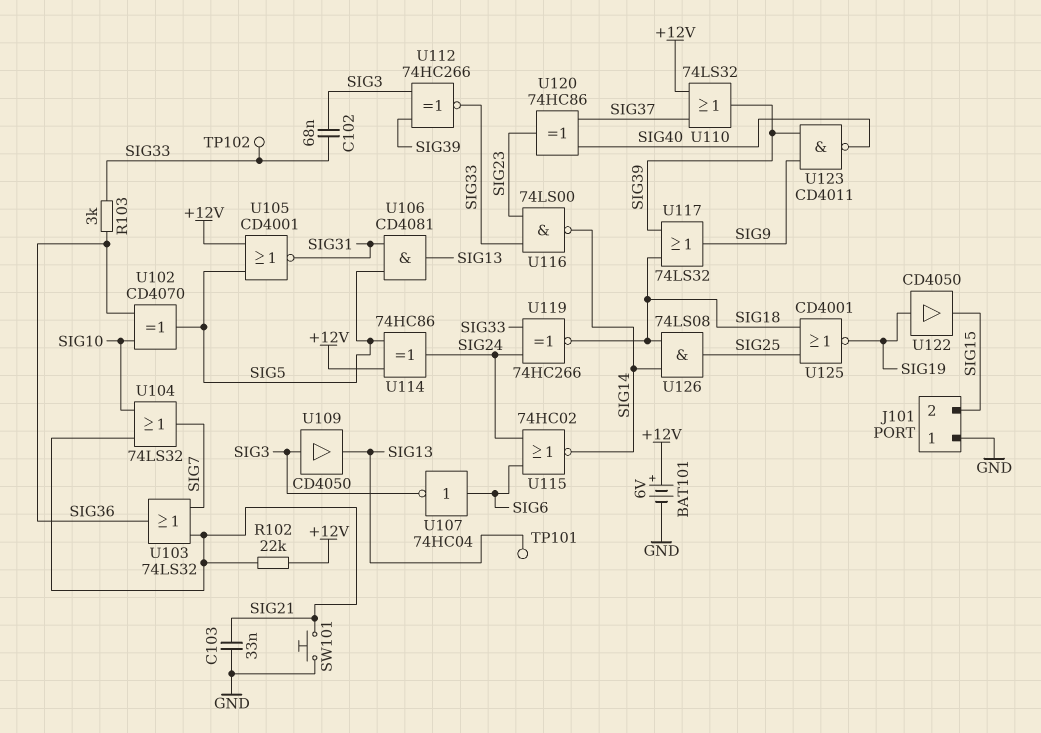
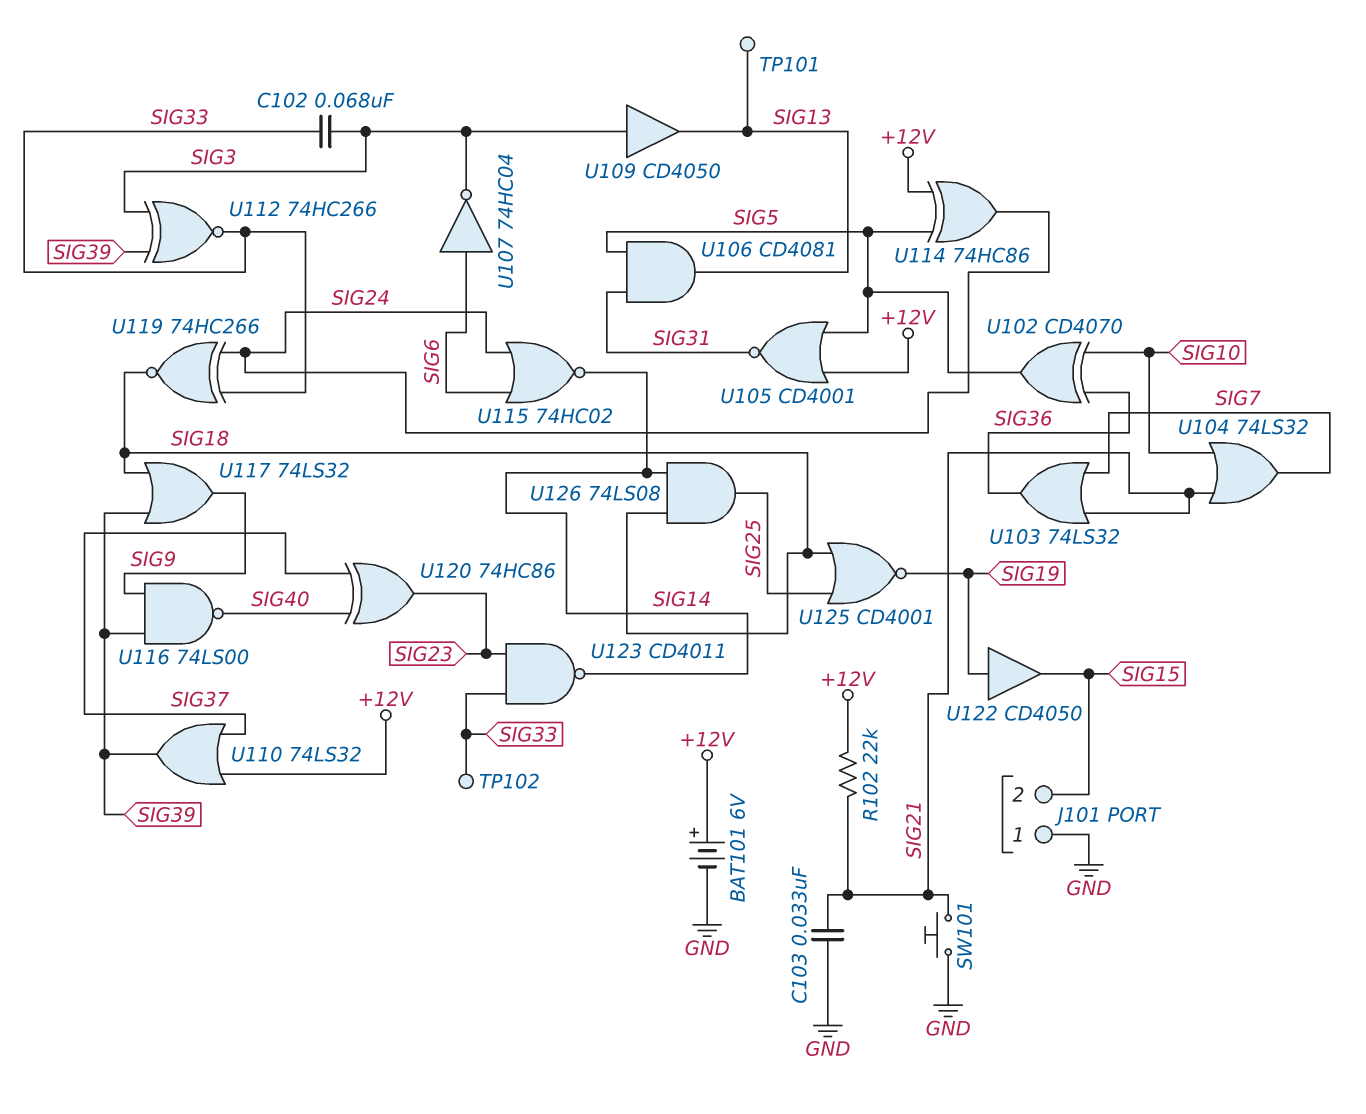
R103: 3k (SIG33, SIG36) -> none
U116: NAND 74LS00 (in SIG23, in SIG33, out SIG14) -> NAND 74LS00 (in SIG9, in SIG39, out SIG40)
U123: NAND CD4011 (in SIG9, in SIG39, out SIG40) -> NAND CD4011 (in SIG23, in SIG33, out SIG14)

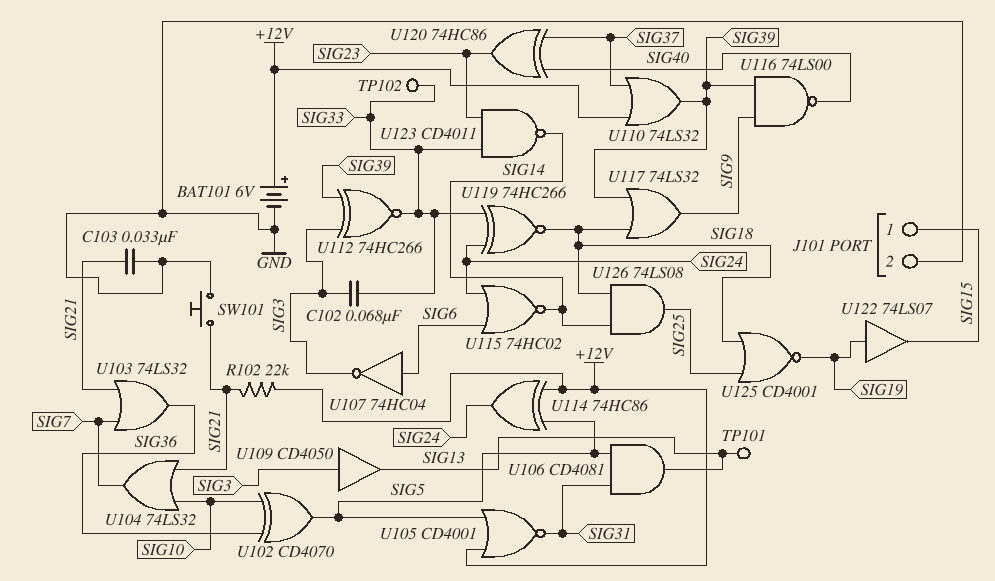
J101 pin 1: GND -> SIG15
J101 pin 2: SIG15 -> GND
U122: buffer CD4050 (in SIG19, out SIG15) -> buffer 74LS07 (in SIG19, out SIG15)

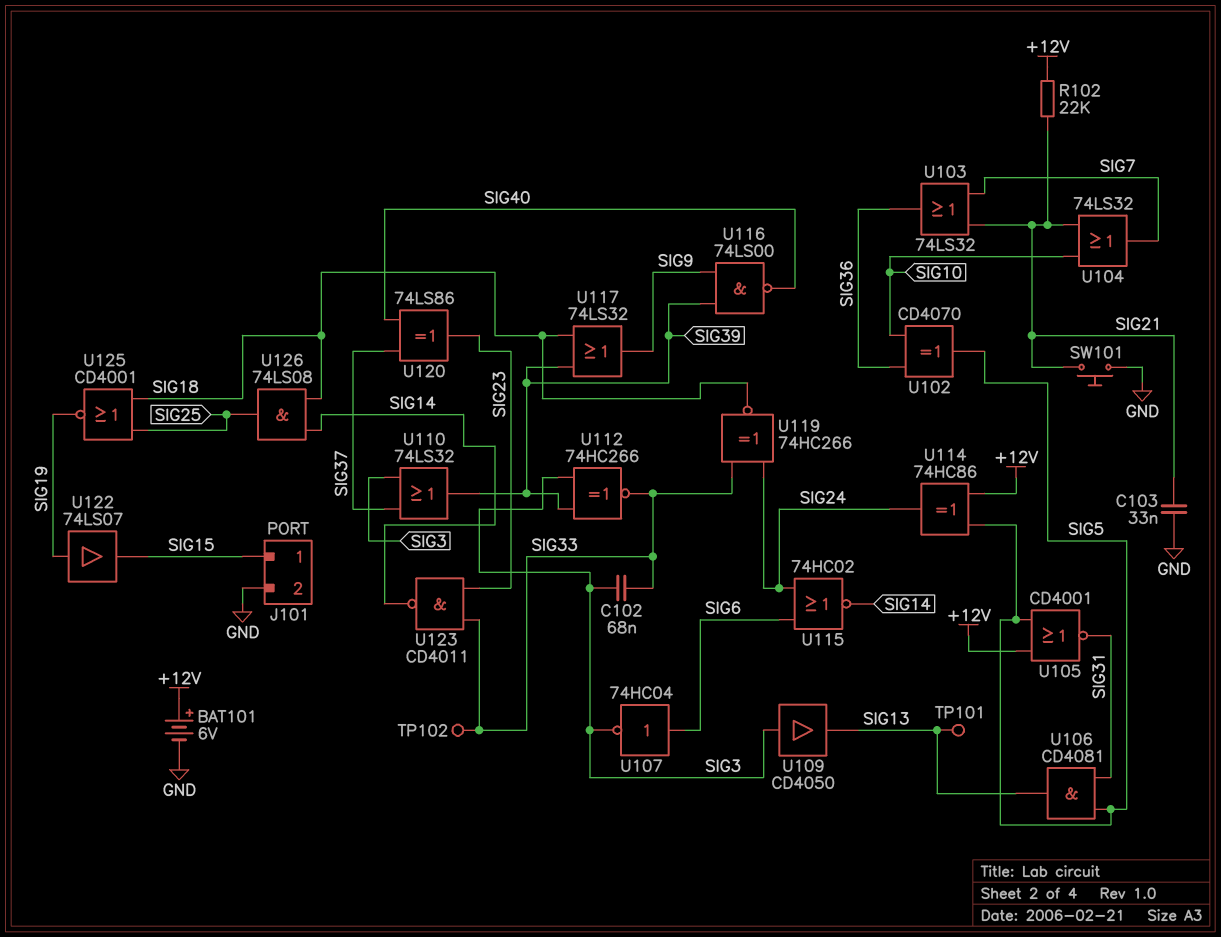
U110: OR 74LS32 (in +12V, in SIG37, out SIG39) -> OR 74LS32 (in SIG3, in SIG37, out SIG39)
U120: XOR 74HC86 (in SIG37, in SIG40, out SIG23) -> XOR 74LS86 (in SIG37, in SIG40, out SIG23)

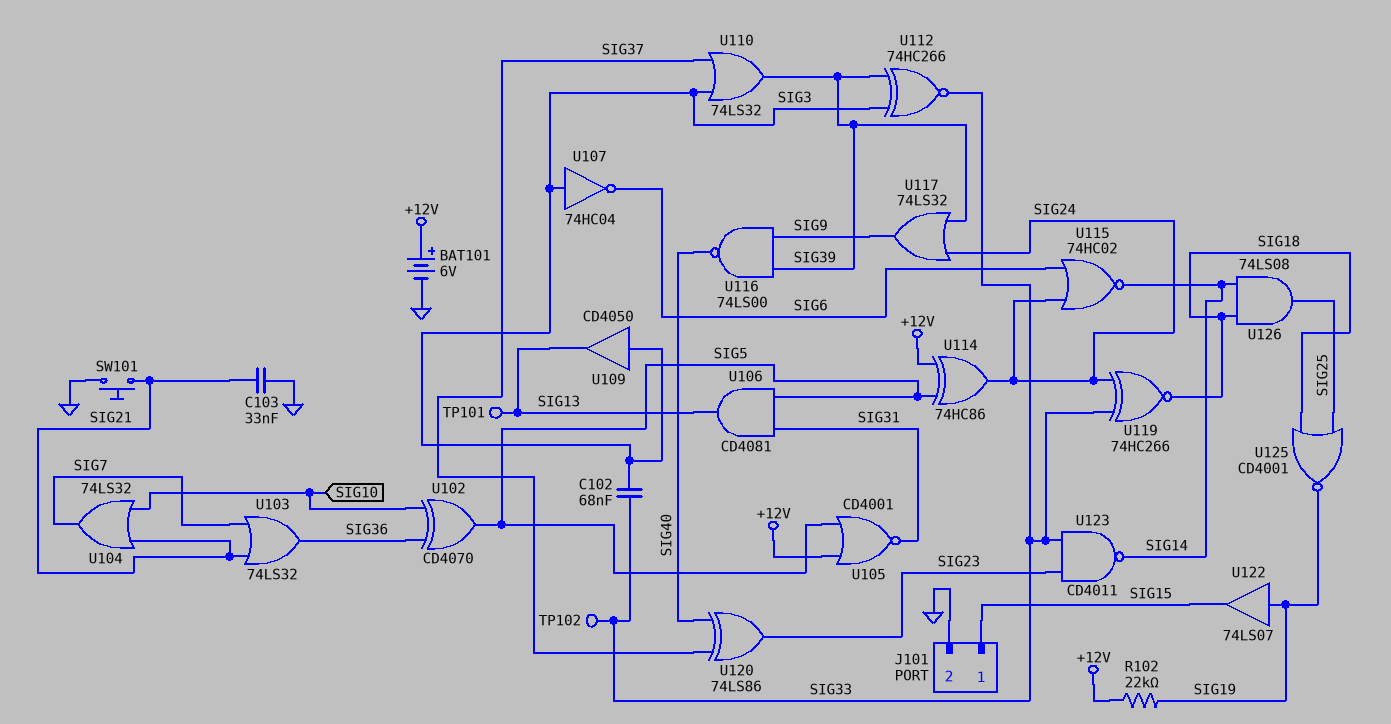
R102: 22k (+12V, SIG21) -> 22k (+12V, SIG19)
U107: NOT 74HC04 (in SIG6, out SIG3) -> NOT 74HC04 (in SIG3, out SIG6)
U117: OR 74LS32 (in SIG18, in SIG39, out SIG9) -> OR 74LS32 (in SIG24, in SIG39, out SIG9)

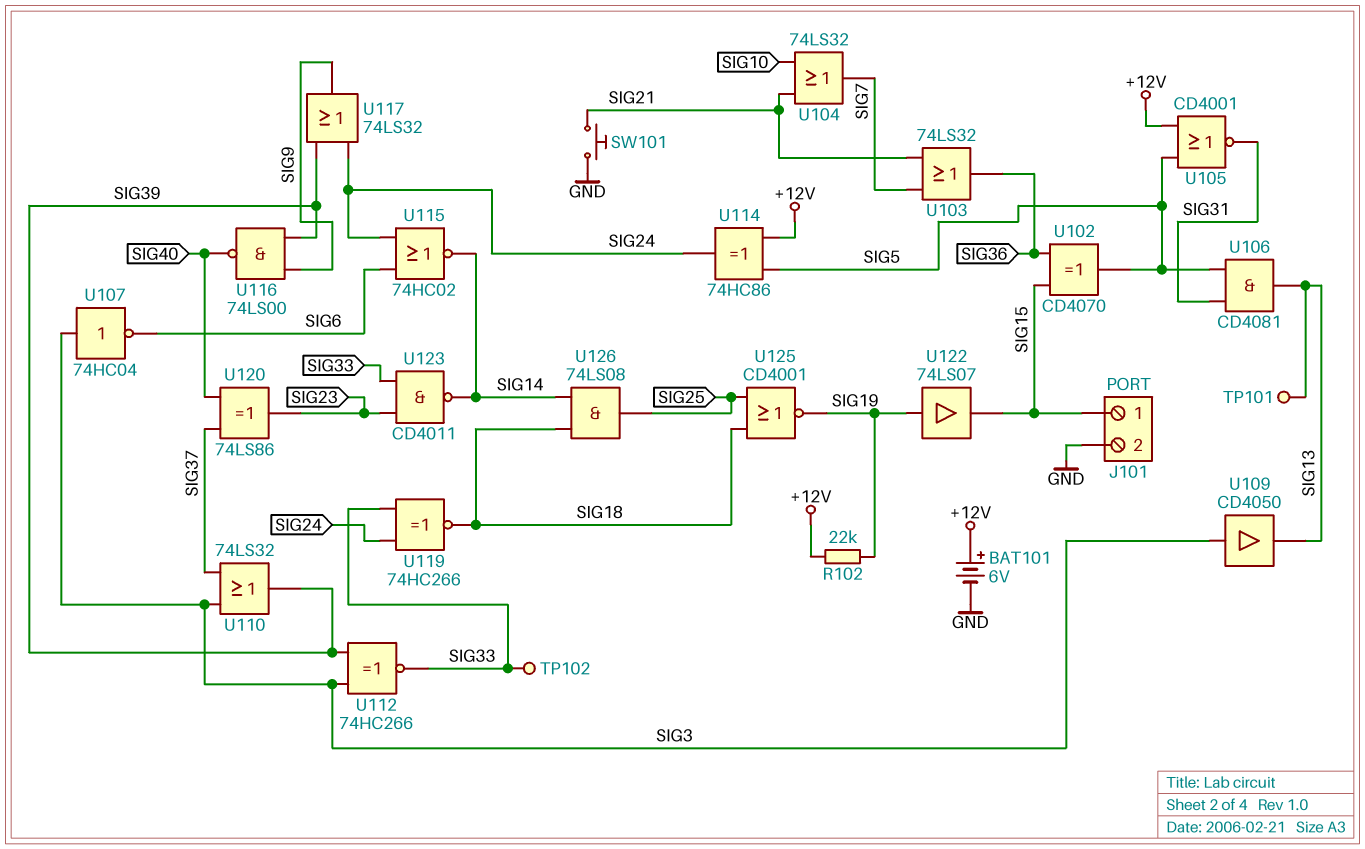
C102: 68nF (SIG3, SIG33) -> none
C103: 33nF (GND, SIG21) -> none
U102: XOR CD4070 (in SIG10, in SIG36, out SIG5) -> XOR CD4070 (in SIG15, in SIG36, out SIG5)

